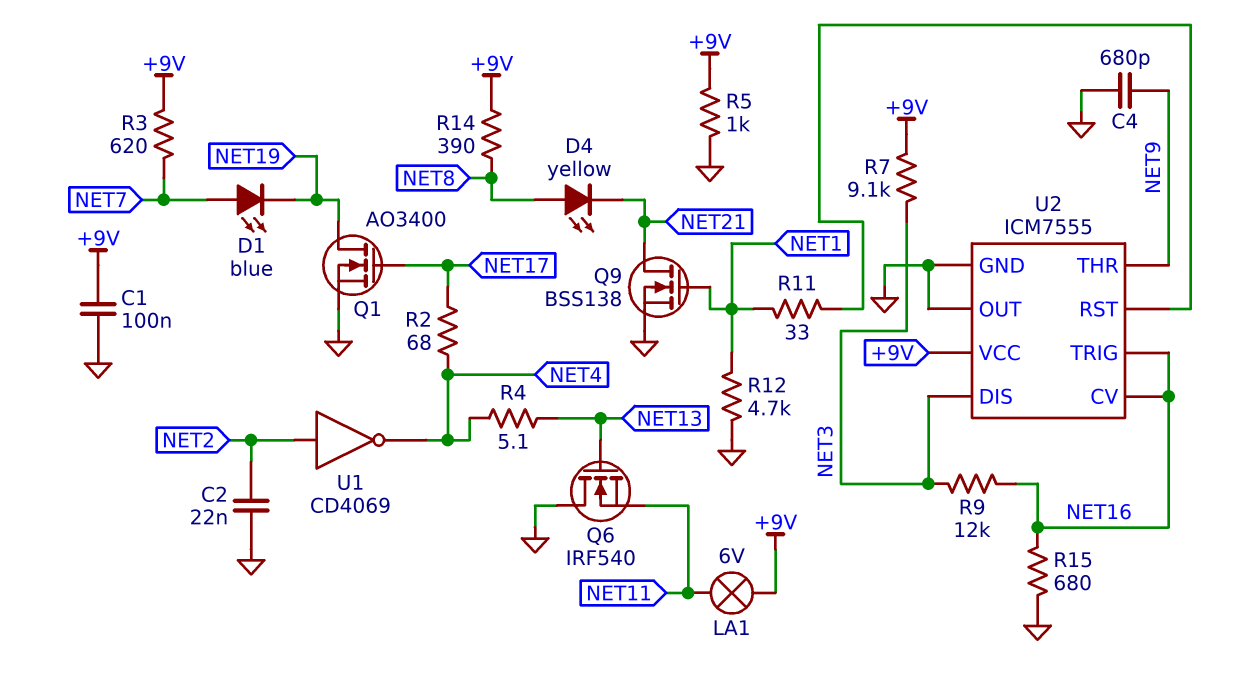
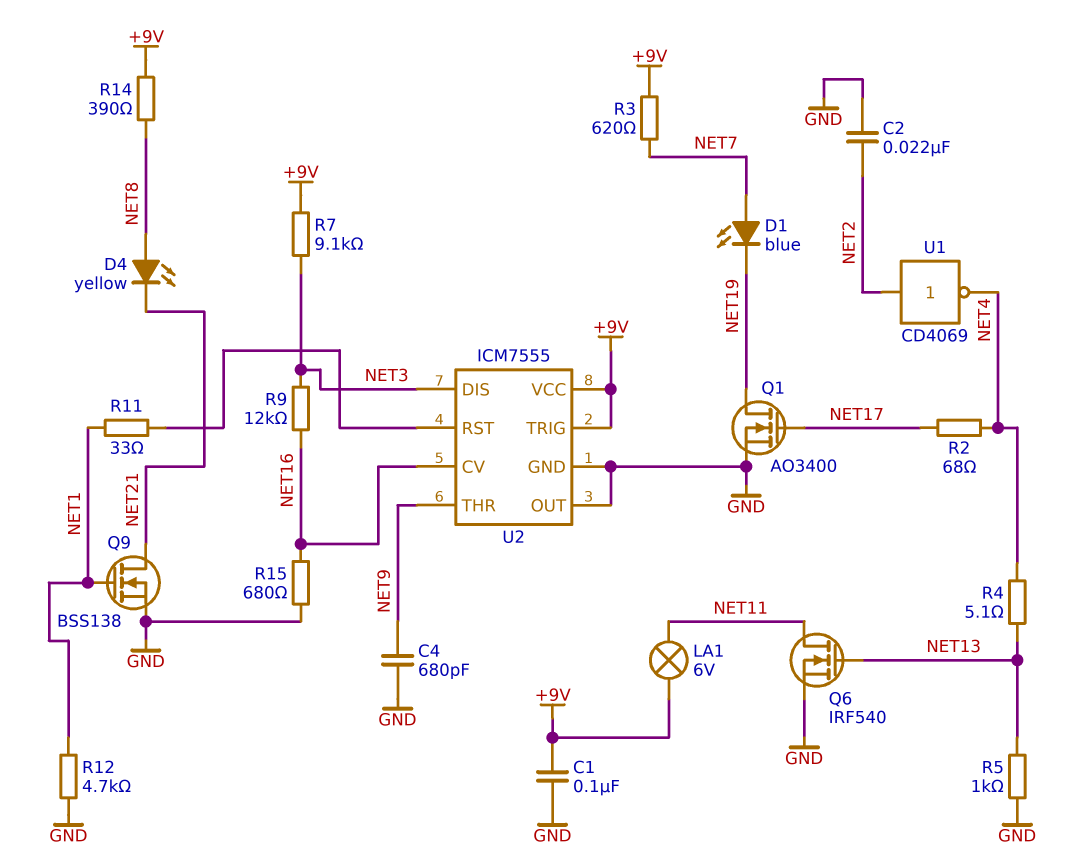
Q6: NMOS IRF540 (G NET13, D GND, S NET11) -> NMOS IRF540 (G NET13, D NET11, S GND)
R5: 1k (+9V, GND) -> 1k (GND, NET13)
U2 pin TRIG: NET16 -> +9V

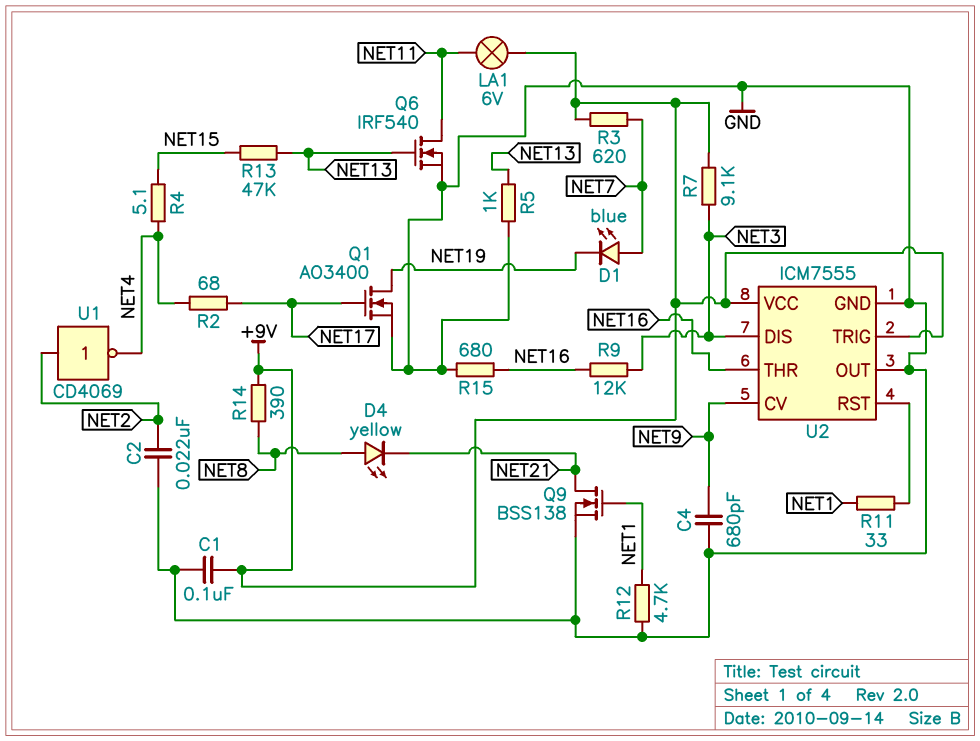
R4: 5.1 (NET4, NET13) -> 5.1 (NET4, NET15)
R13: none -> 47k (NET13, NET15)
U2 pin CV: NET16 -> NET9
U2 pin THR: NET9 -> NET16

